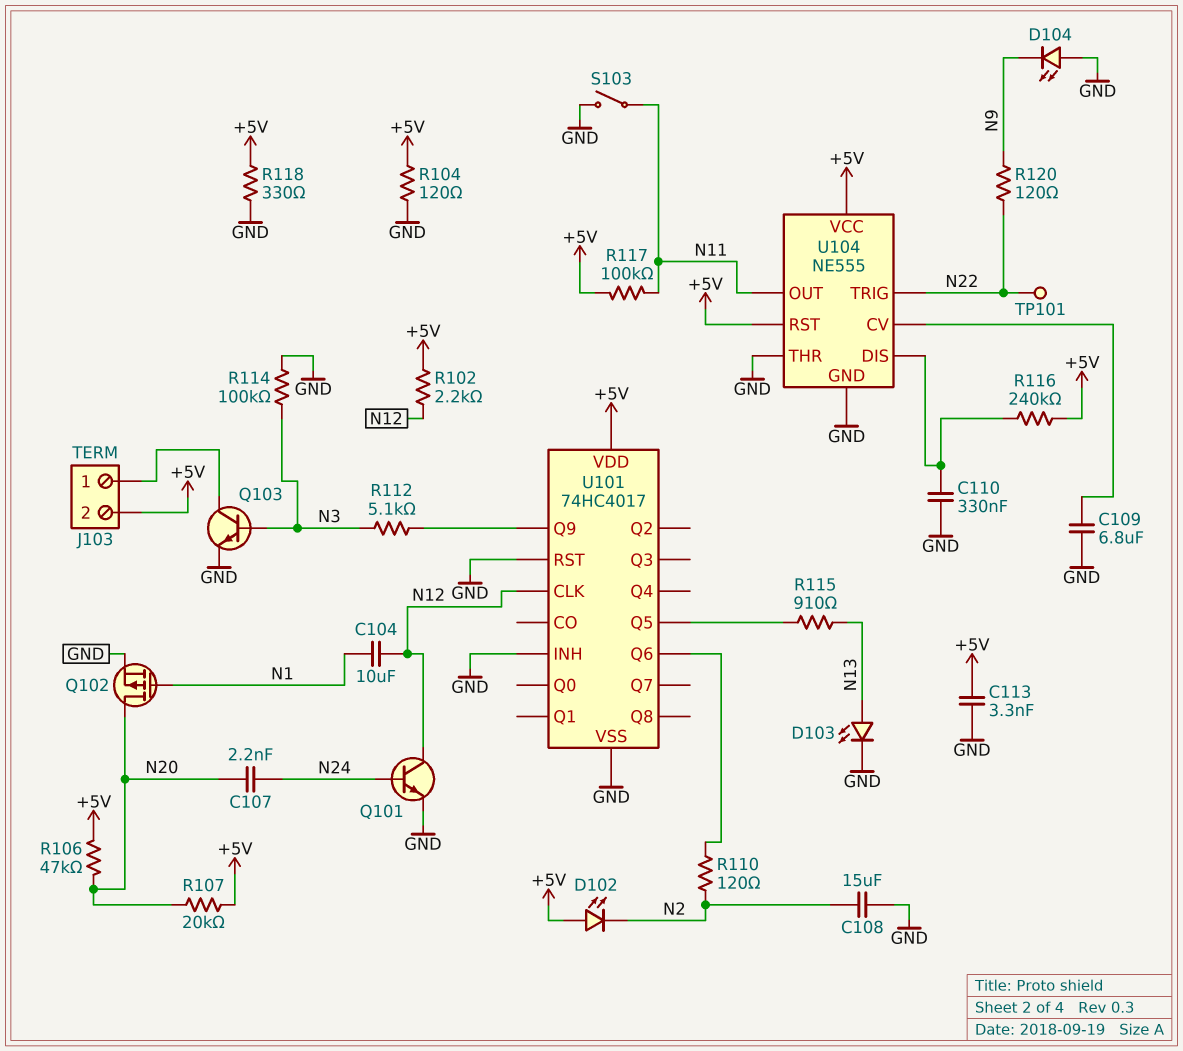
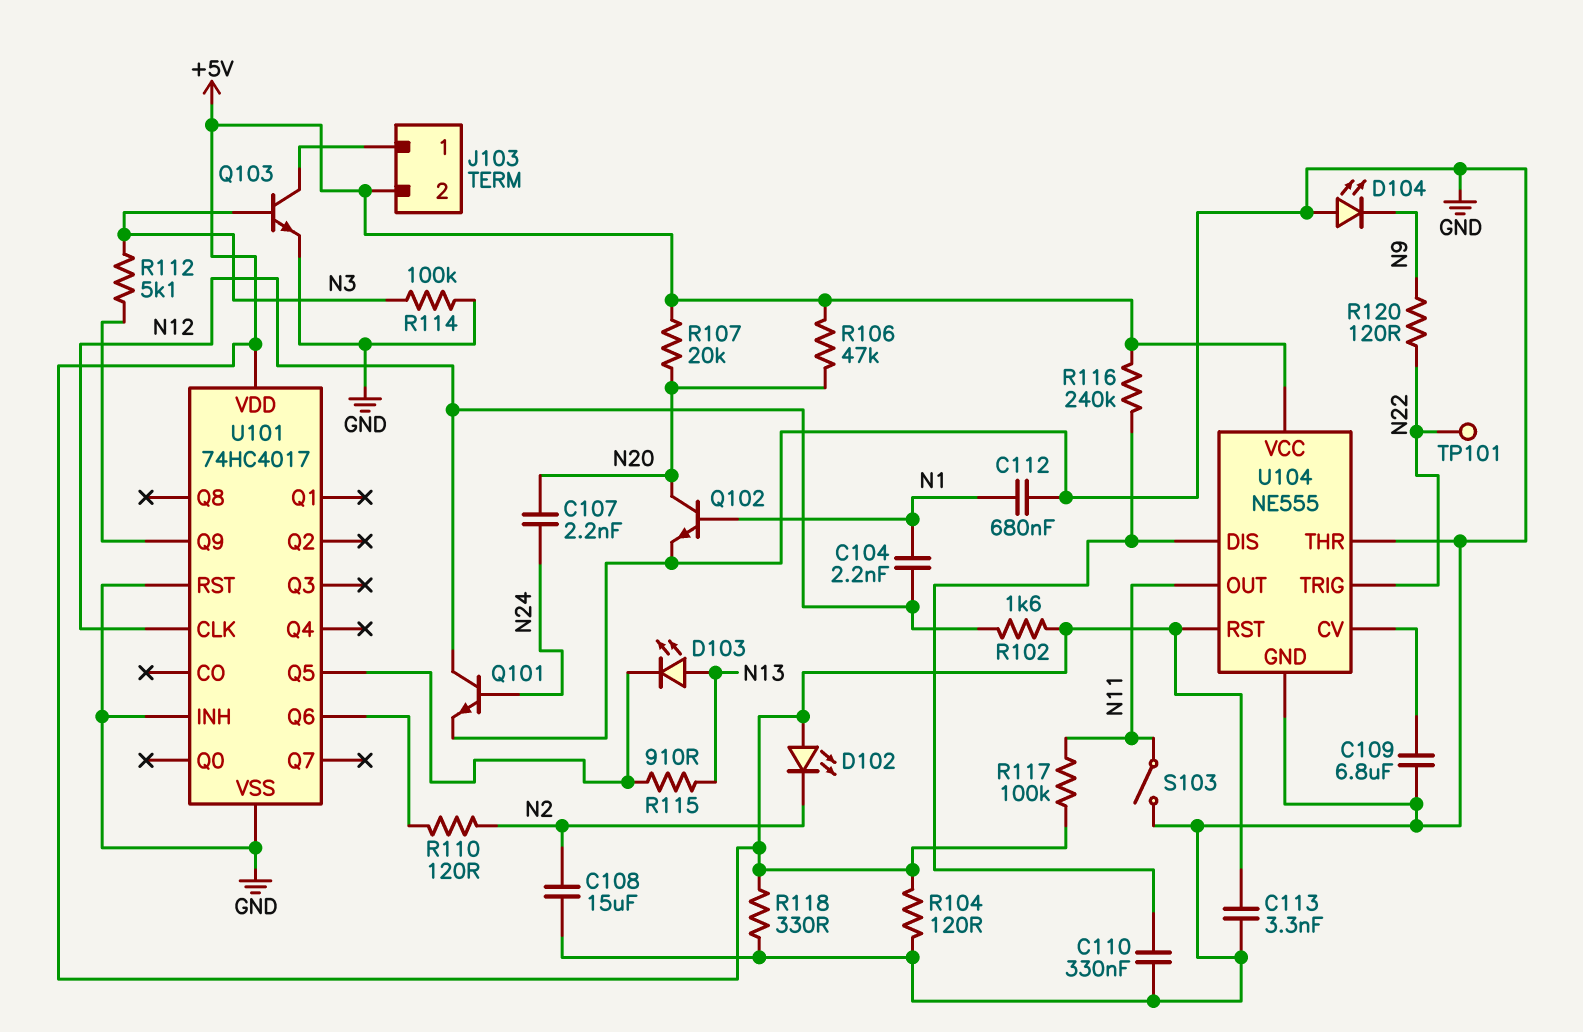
C104: 10uF (N1, N12) -> 2.2nF (N1, N12)
C112: none -> 680nF (GND, N1)
D103: LED (A N13, K GND) -> LED (A N13, K U101/Q5)
Q102: PMOS (G N1, D N20, S GND) -> NPN (B N1, C N20, E GND)
R102: 2.2k (+5V, N12) -> 1.6k (+5V, N12)

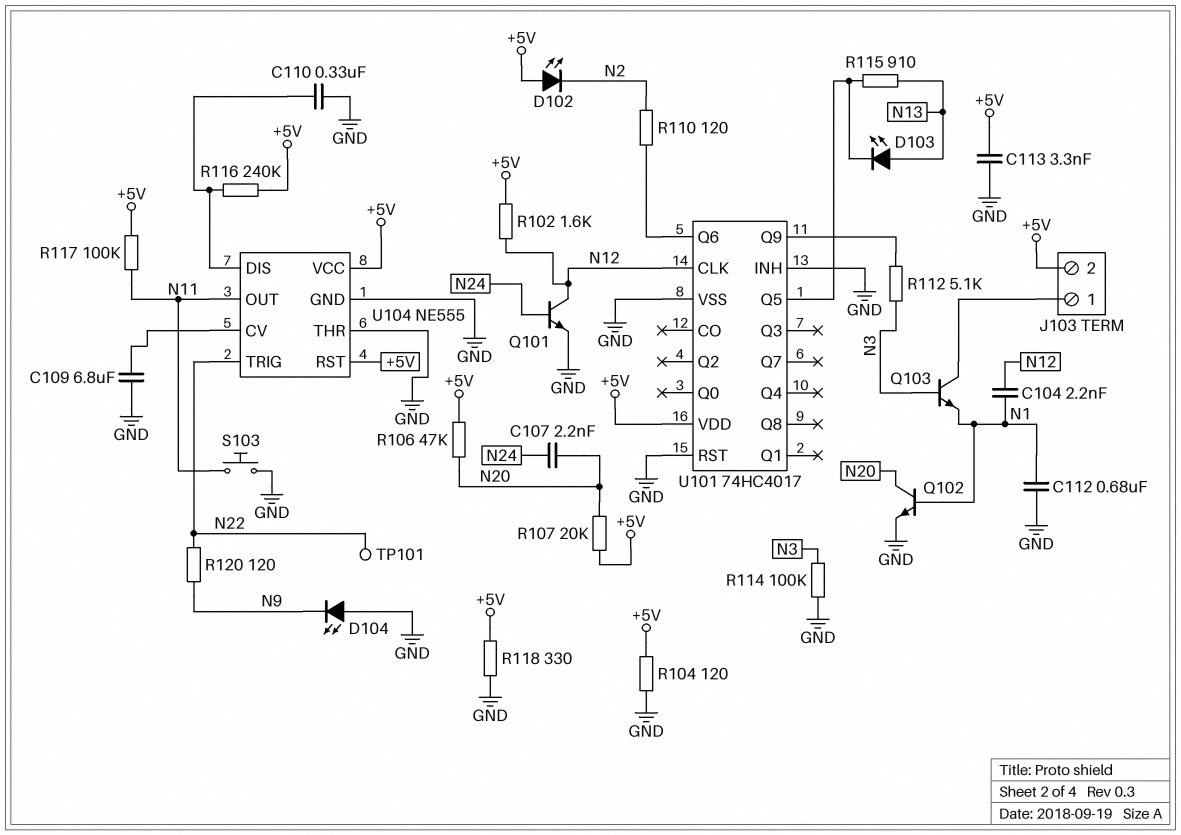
C108: 15uF (GND, N2) -> none
Q103: NPN (B N3, C J103/1, E GND) -> NPN (B N3, C J103/1, E N1)
S103: switch (GND, N11) -> button (GND, N11)

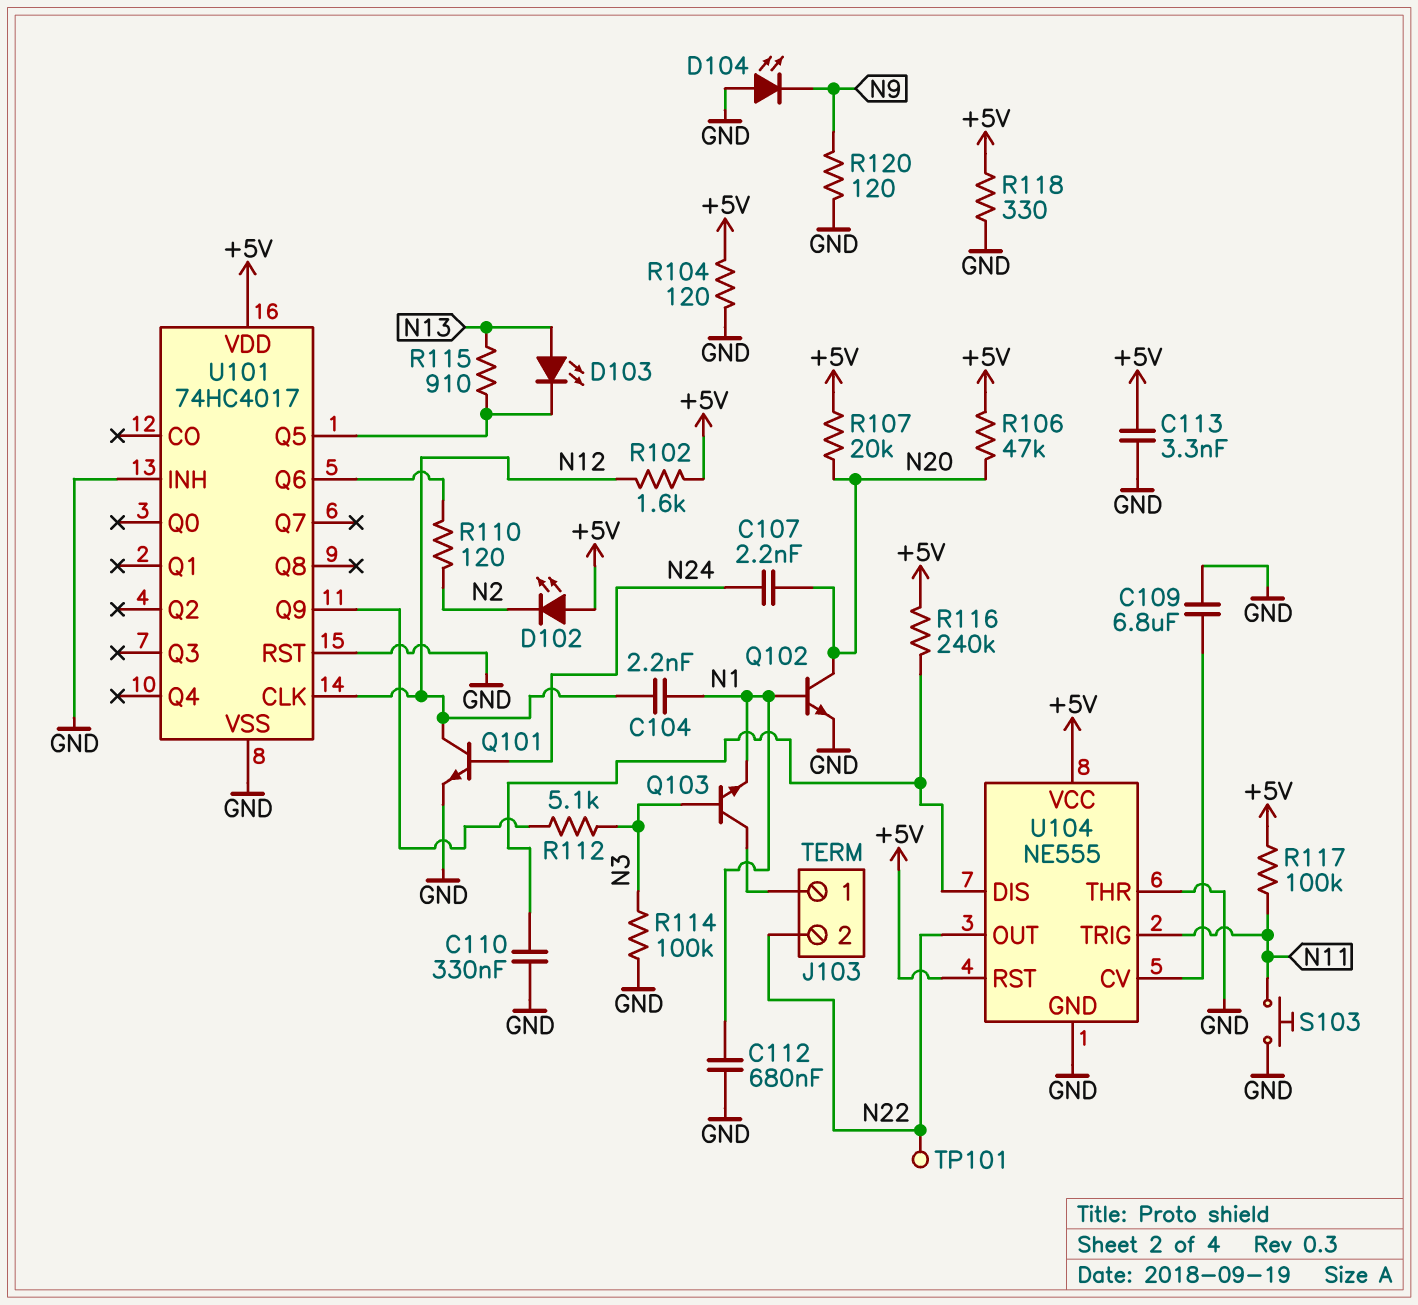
J103 pin 2: +5V -> N22
R120: 120 (N9, N22) -> 120 (GND, N9)
U104 pin OUT: N11 -> N22
U104 pin TRIG: N22 -> N11

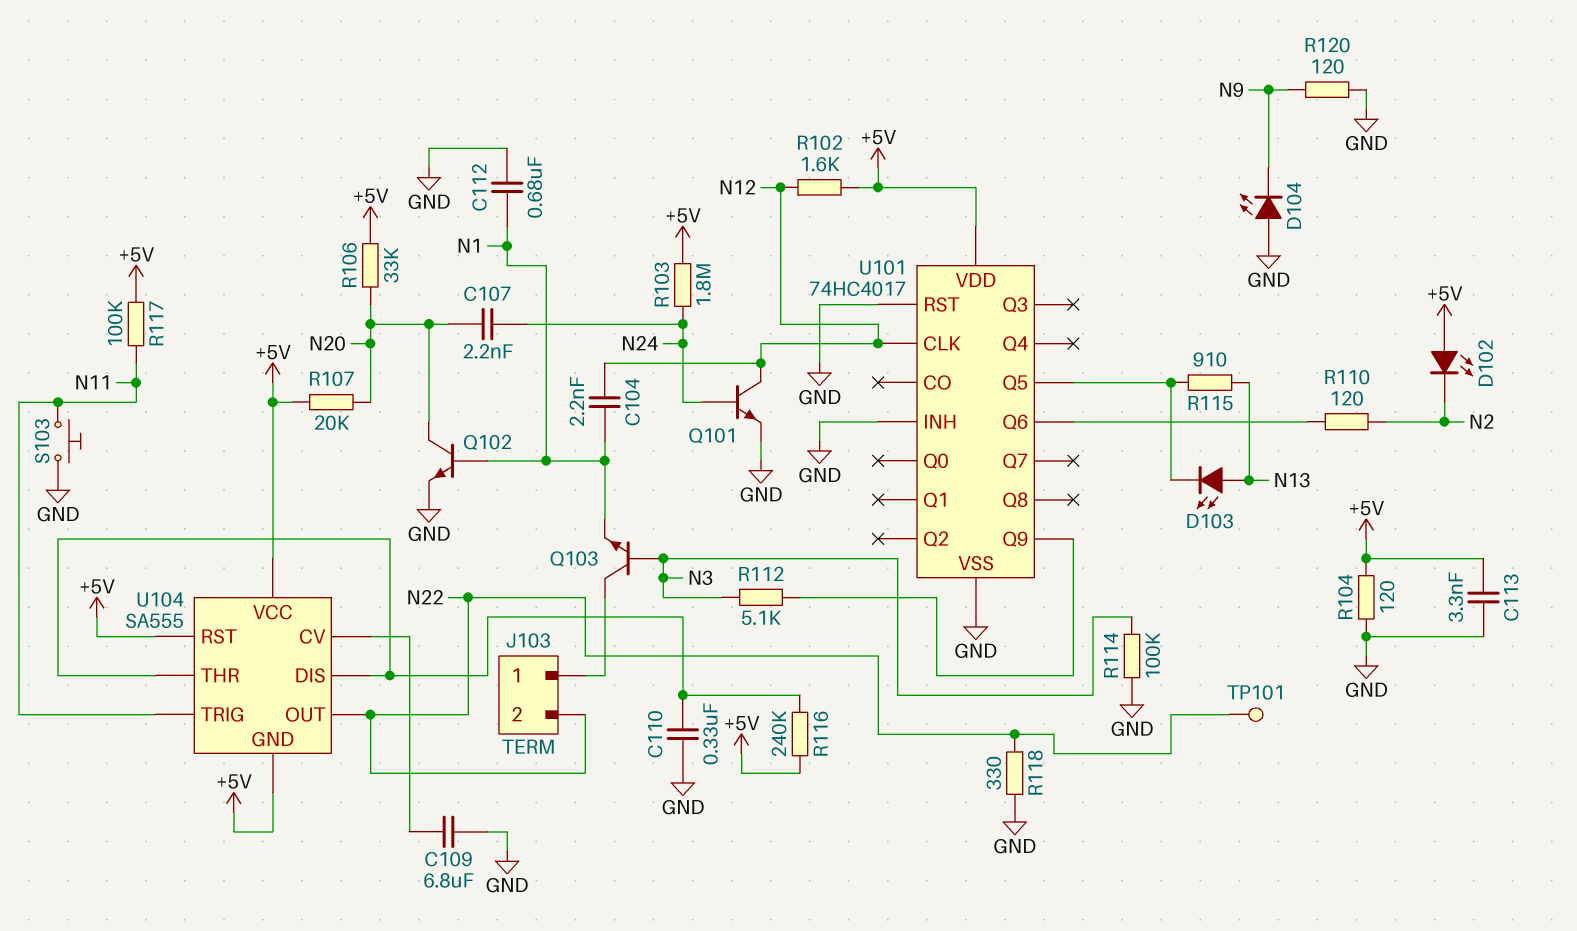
R103: none -> 1.8M (+5V, N24)
R106: 47k (+5V, N20) -> 33k (+5V, N20)
R118: 330 (+5V, GND) -> 330 (GND, N22)
U104: NE555 -> SA555
U104 pin GND: GND -> +5V
U104 pin THR: GND -> U104/DIS

